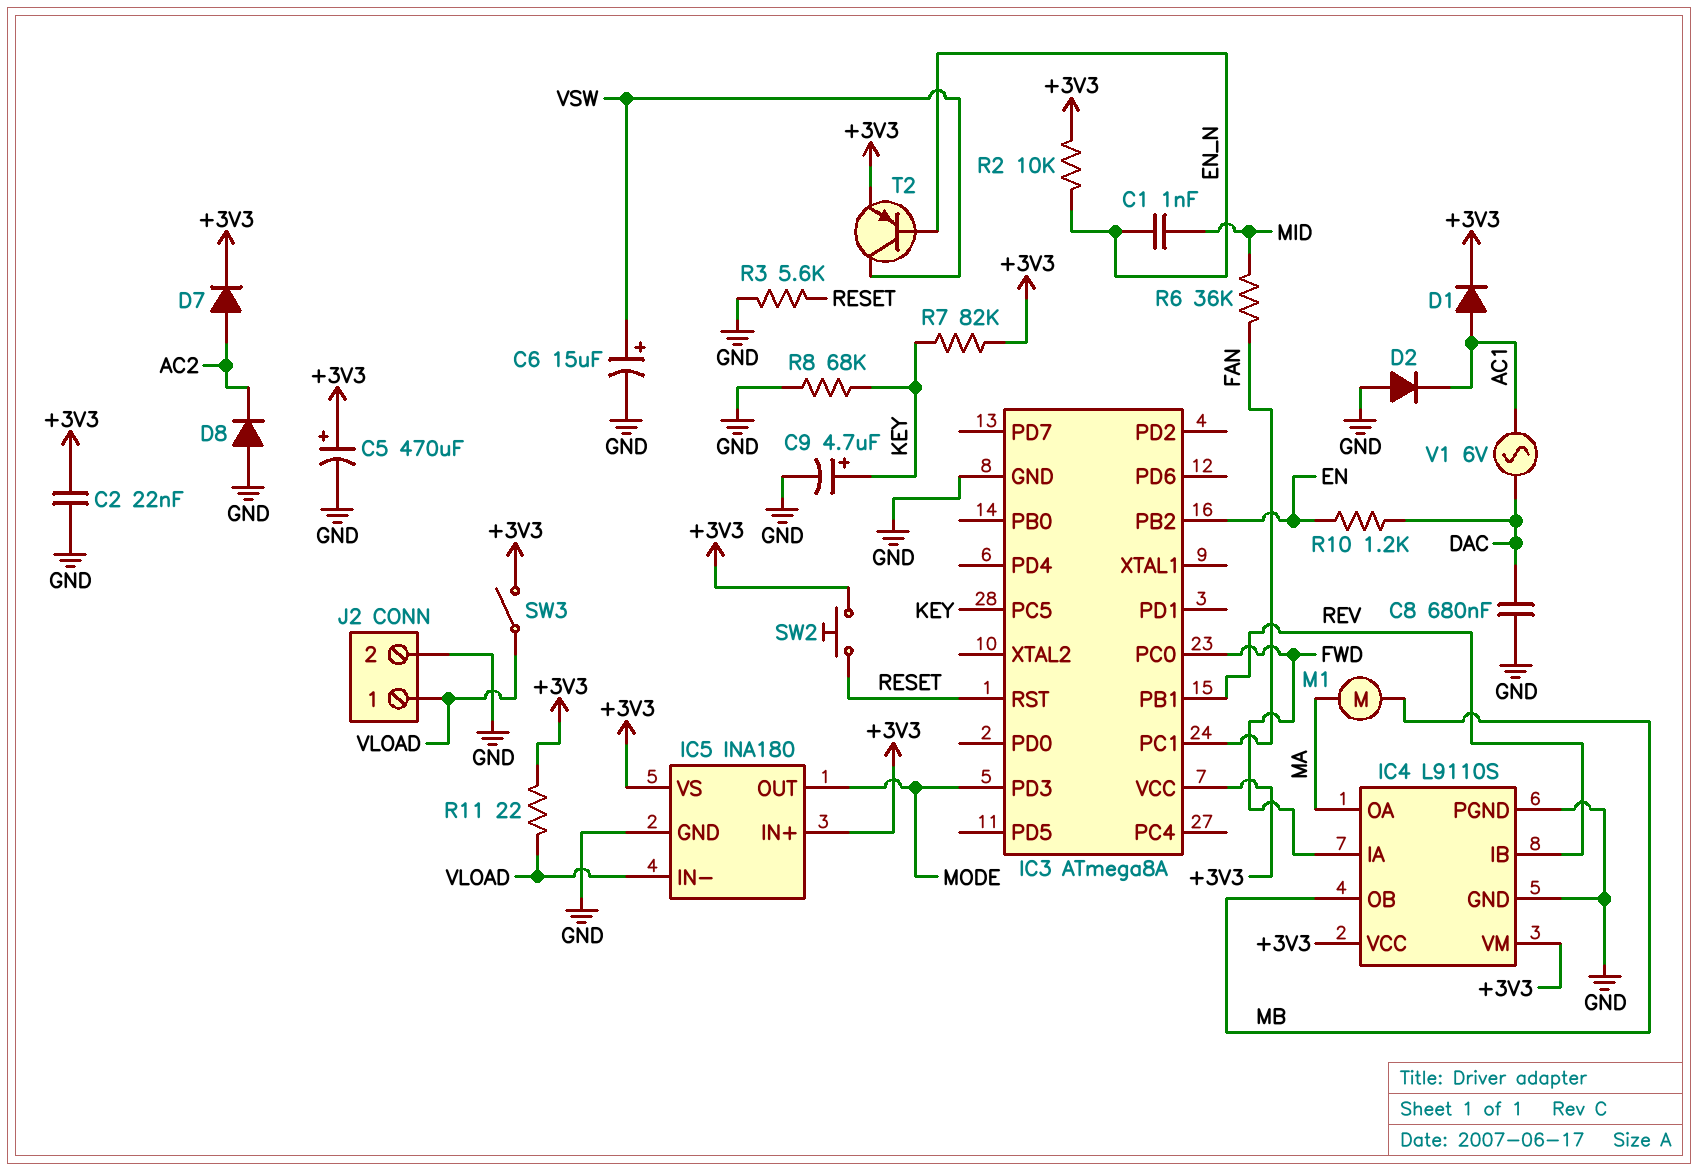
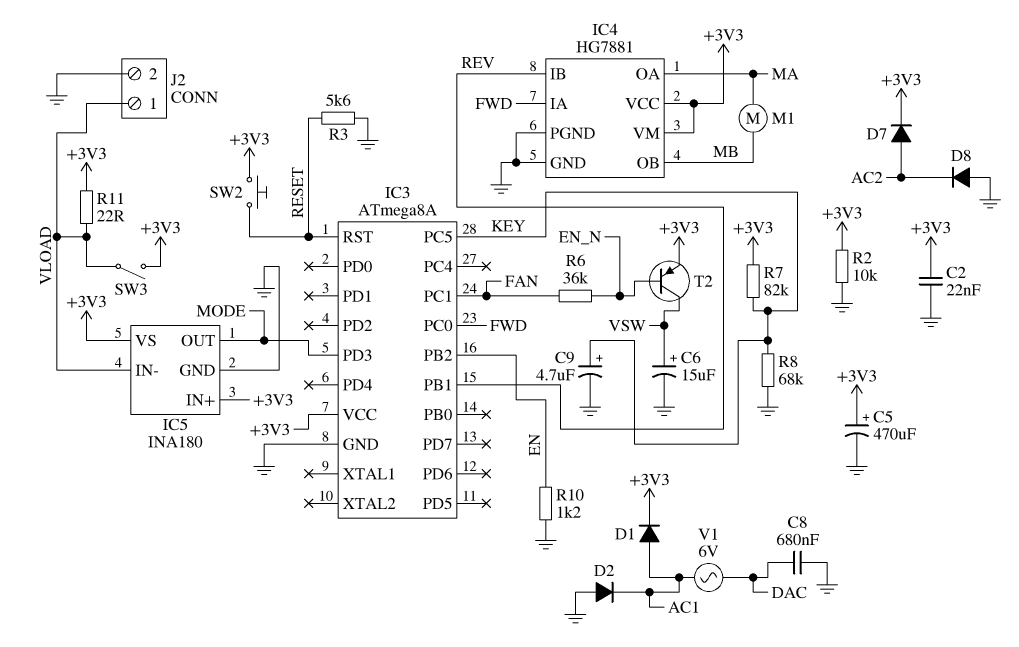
C1: 1nF (EN_N, MID) -> none
IC4: L9110S -> HG7881
R2: 10k (+3V3, EN_N) -> 10k (+3V3, GND)
R6: 36k (FAN, MID) -> 36k (EN_N, FAN)
R10: 1.2k (DAC, EN) -> 1.2k (EN, GND)

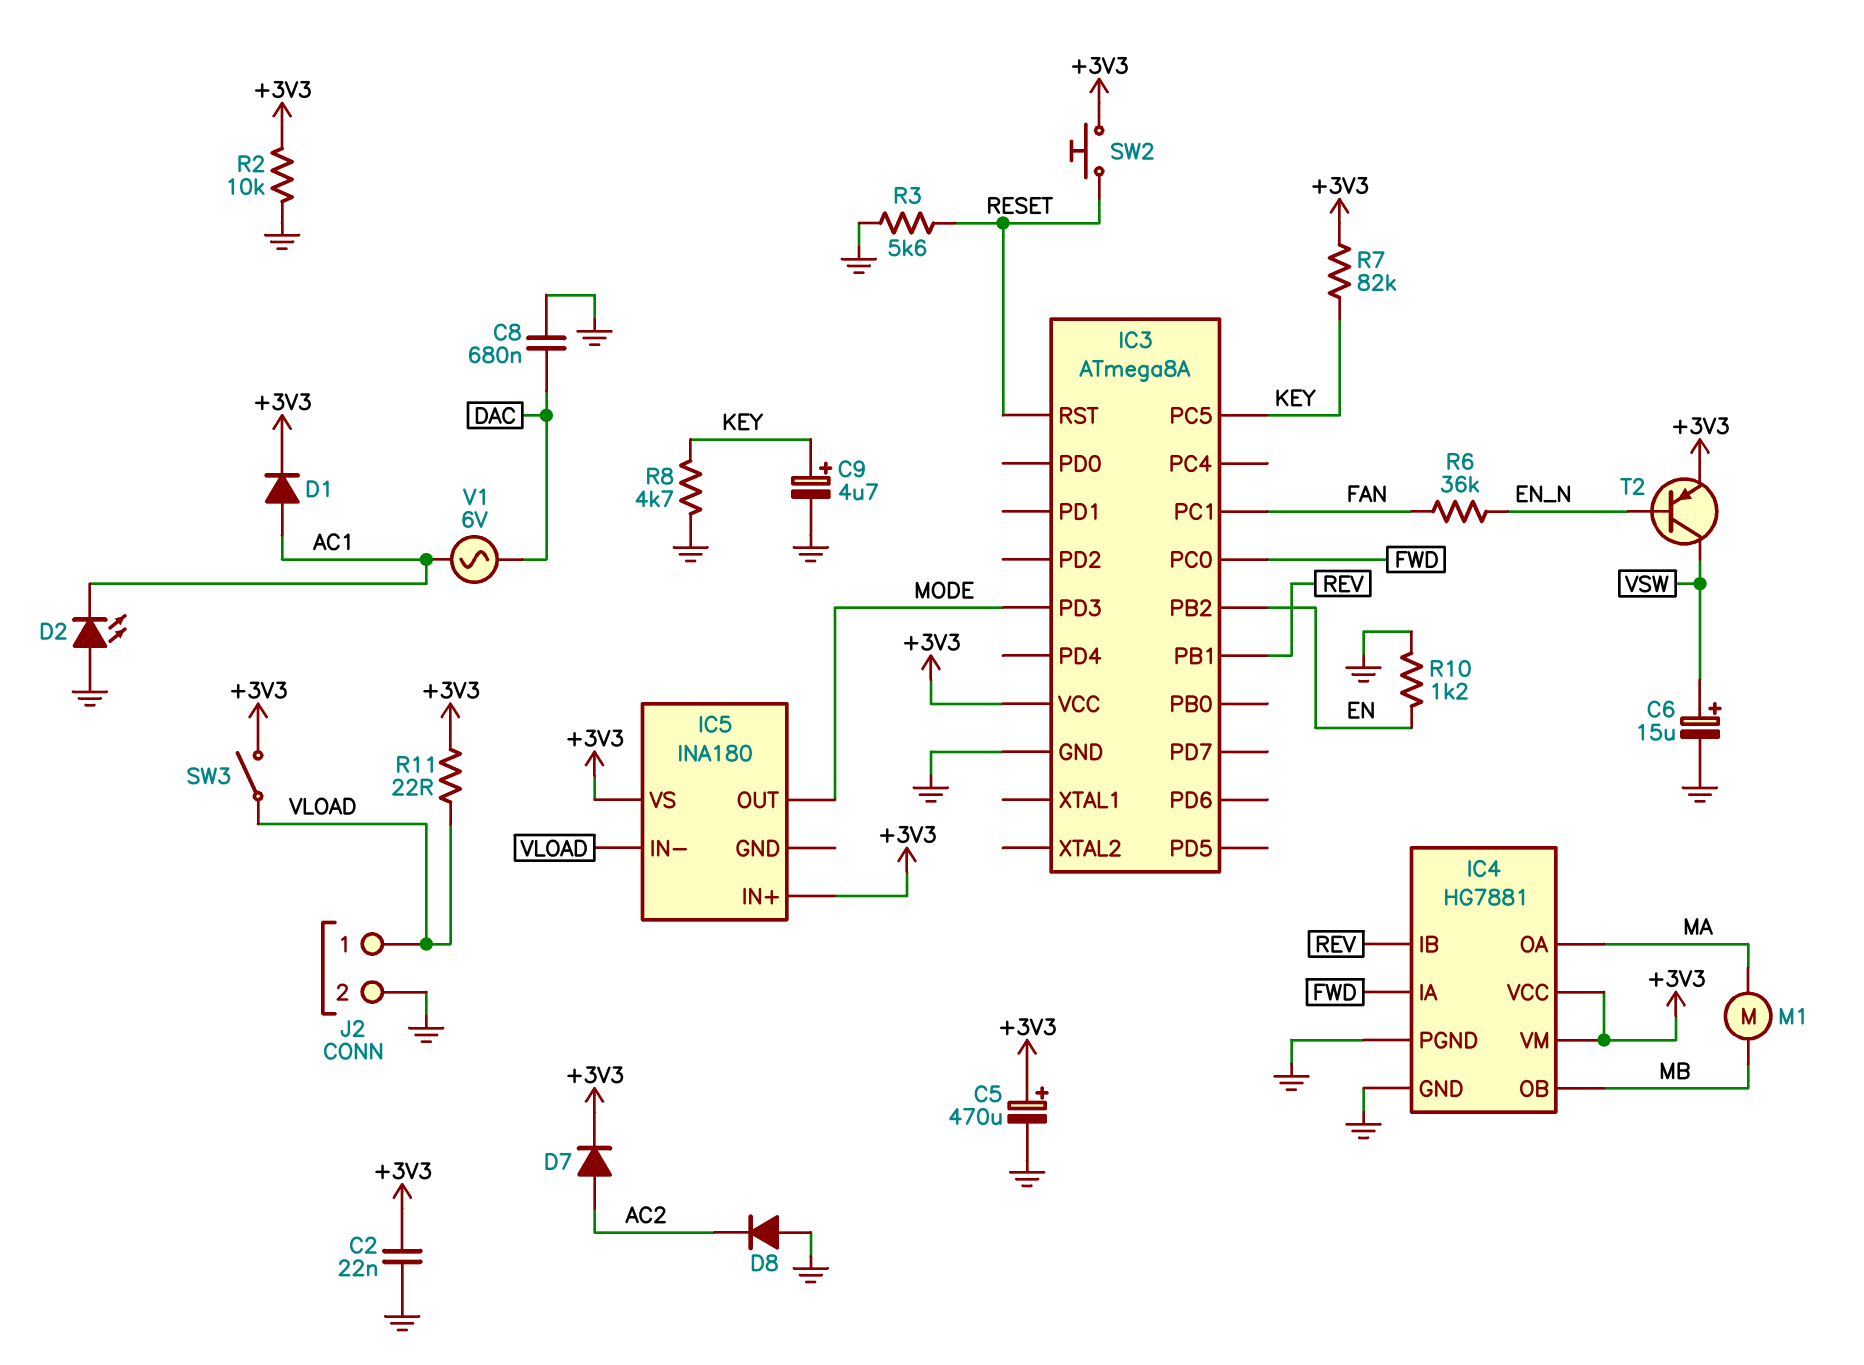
D2: diode (A GND, K AC1) -> LED (A GND, K AC1)
IC5 pin GND: GND -> none
R8: 68k (GND, KEY) -> 4.7k (GND, KEY)

